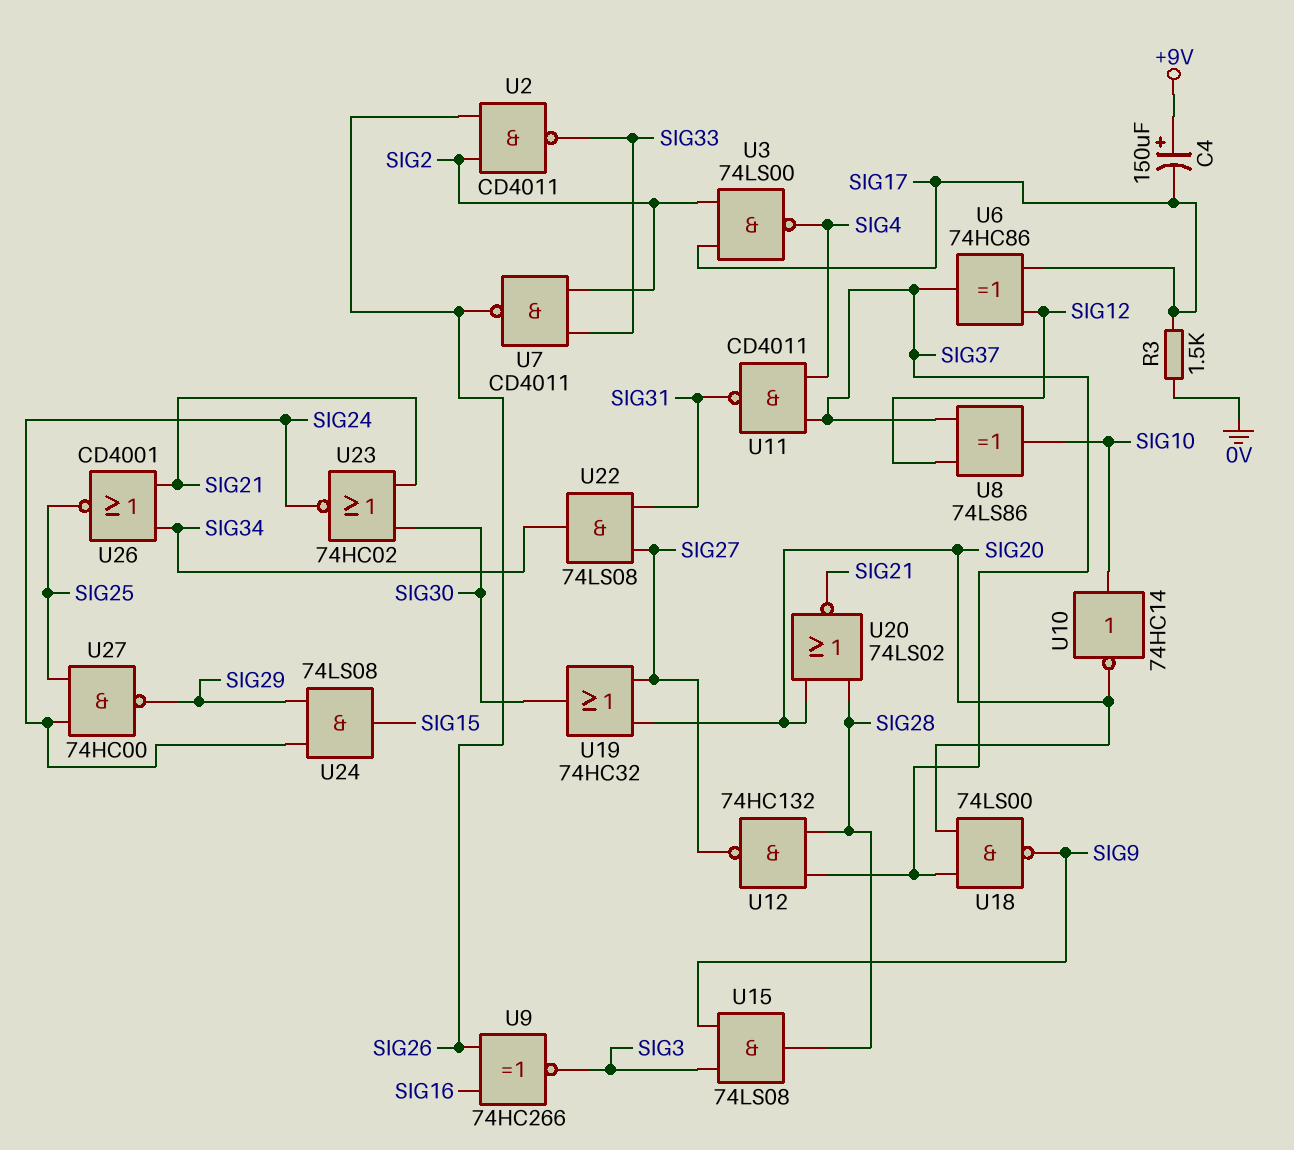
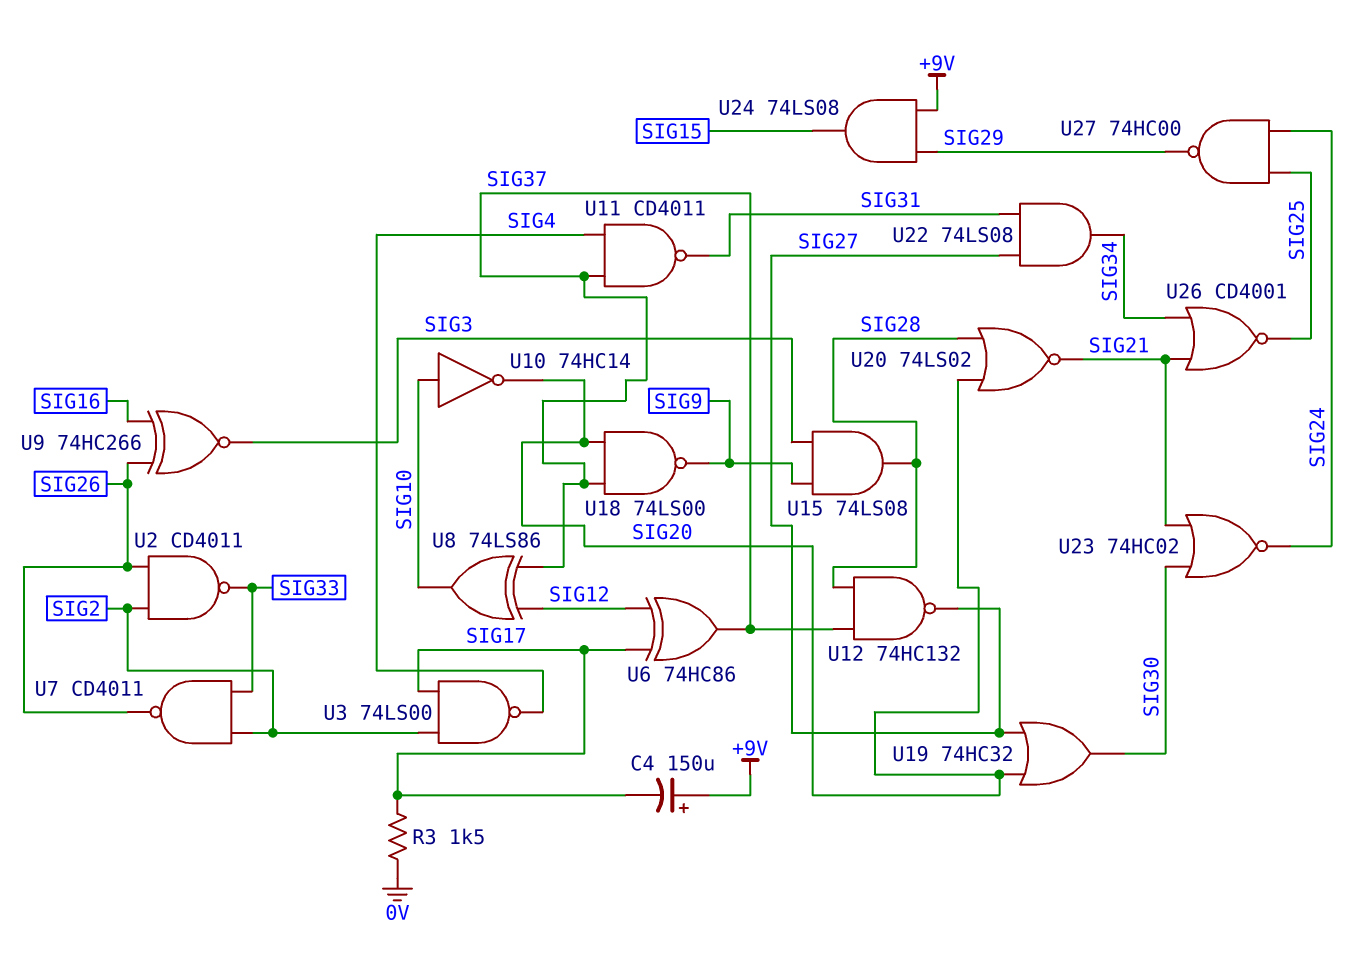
U24: AND 74LS08 (in SIG24, in SIG29, out SIG15) -> AND 74LS08 (in +9V, in SIG29, out SIG15)

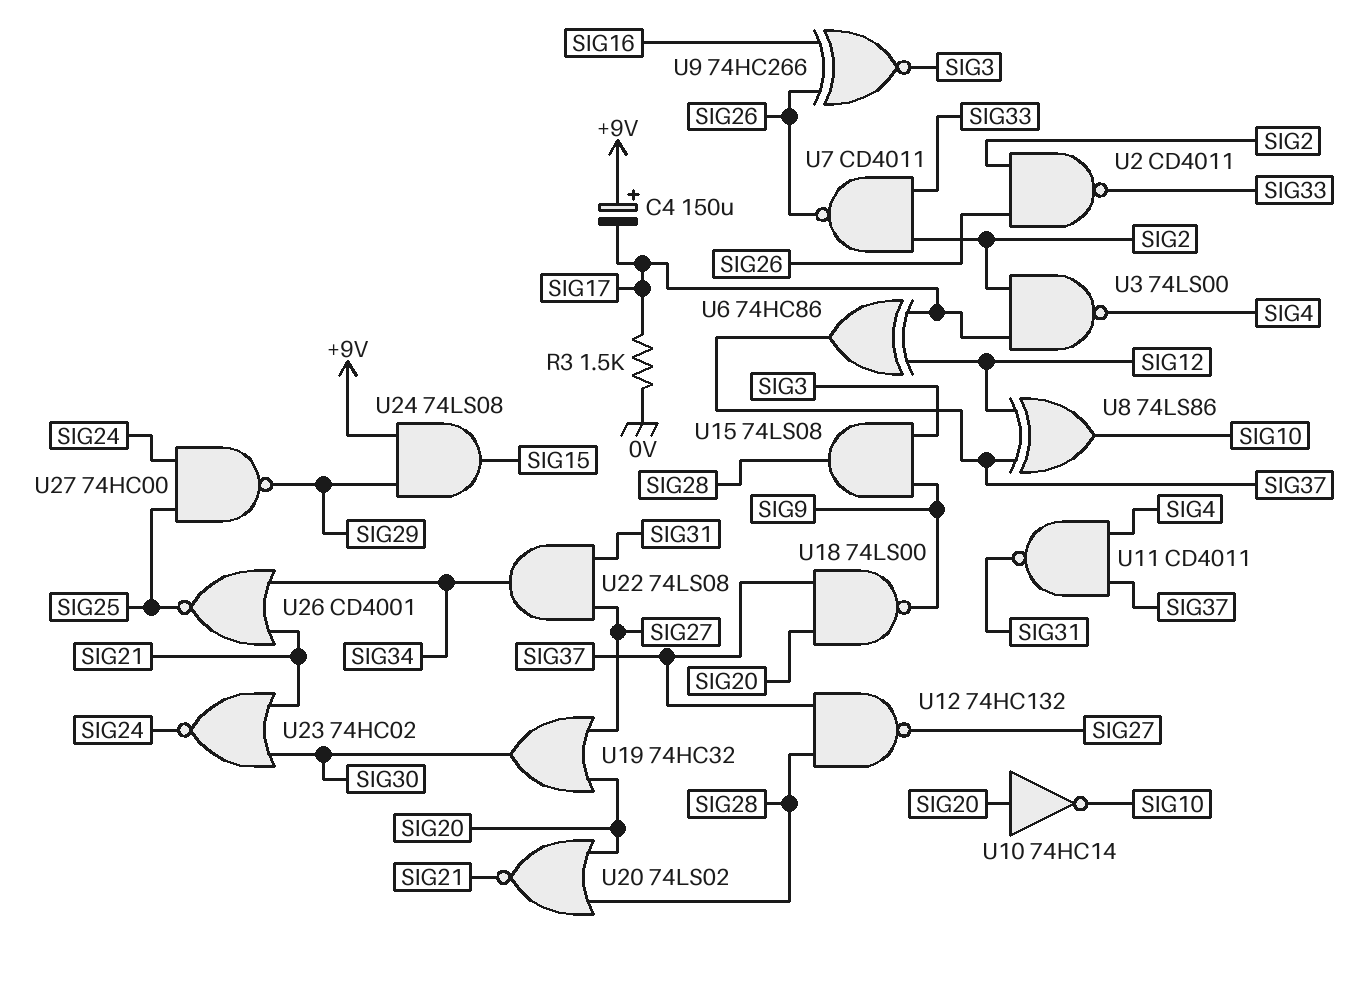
U10: NOT 74HC14 (in SIG10, out SIG20) -> NOT 74HC14 (in SIG20, out SIG10)

